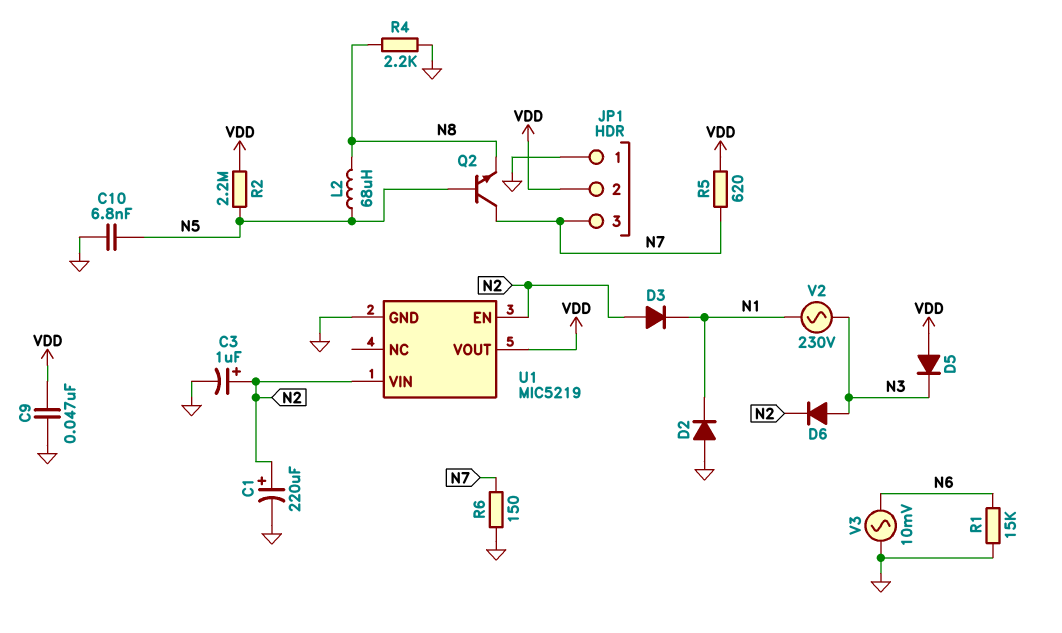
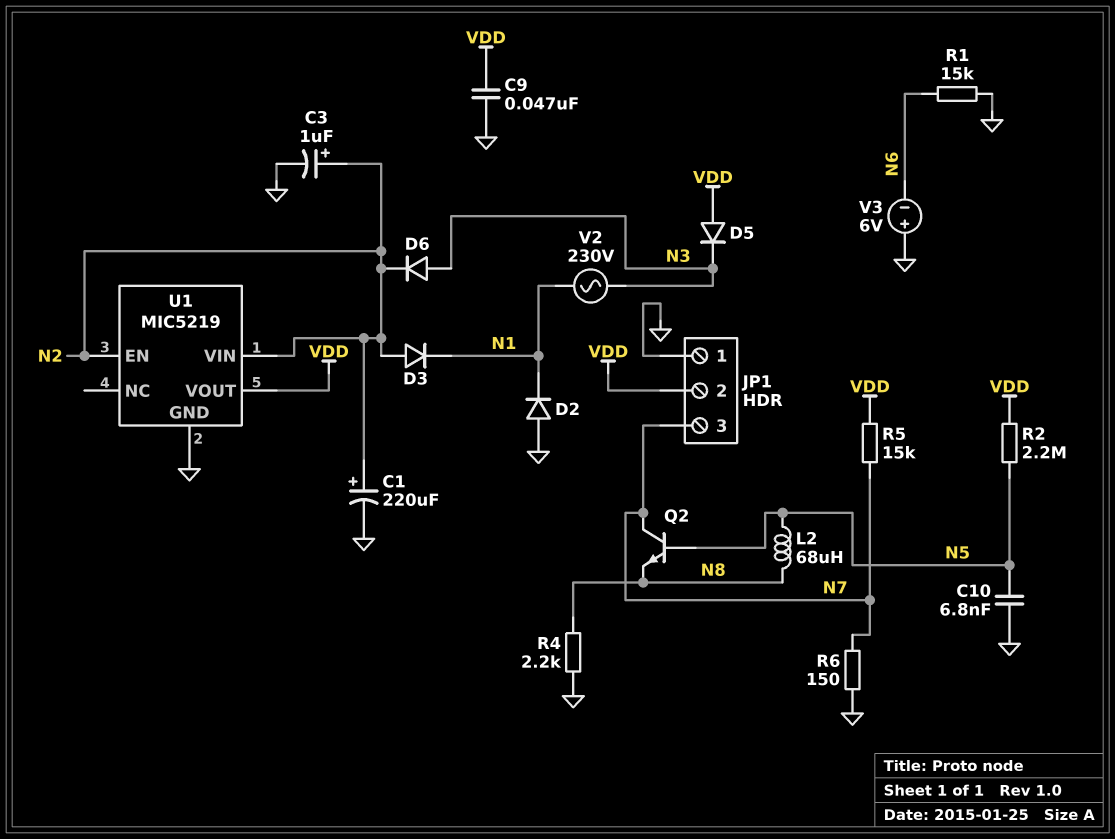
R5: 620 (N7, VDD) -> 15k (N7, VDD)
V3: AC 10mV (GND, N6) -> 6V (plus GND, minus N6)

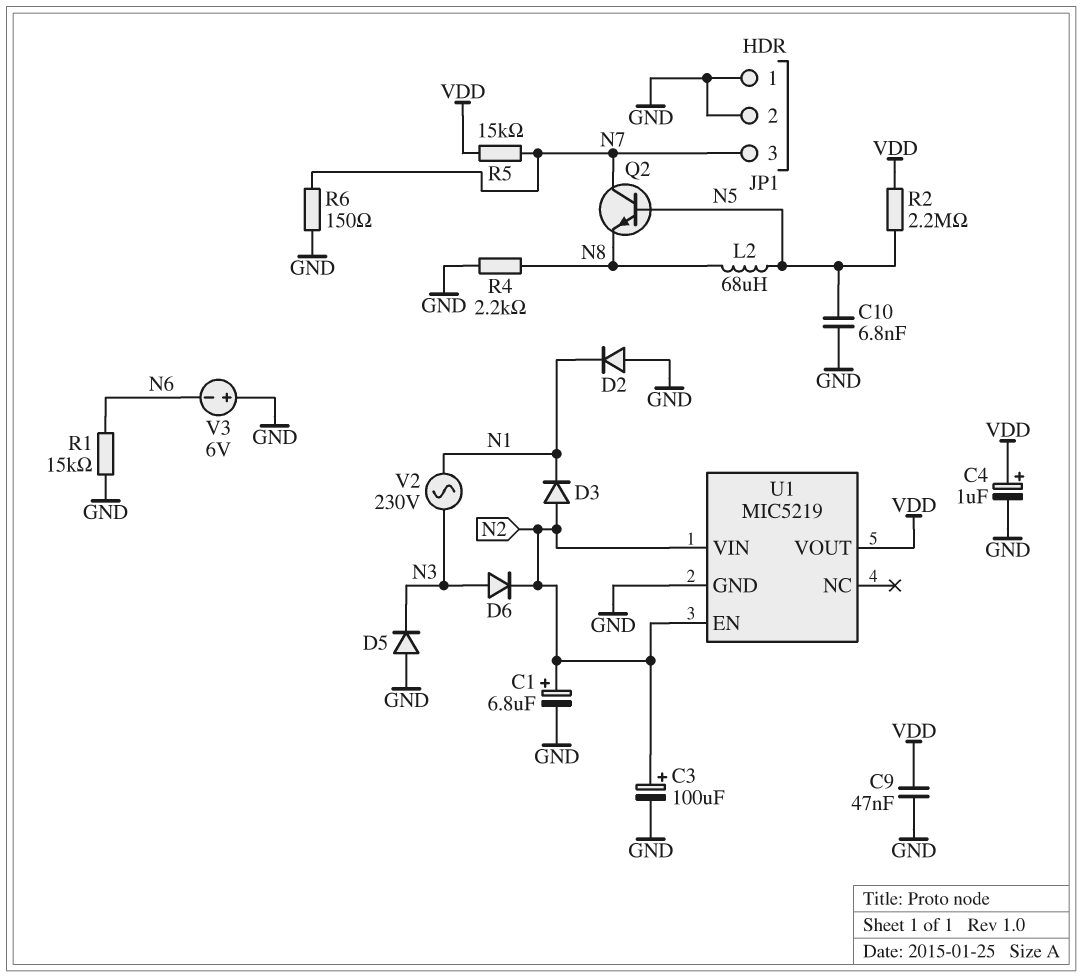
C1: 220uF (plus N2, minus GND) -> 6.8uF (plus N2, minus GND)
C3: 1uF (plus N2, minus GND) -> 100uF (plus N2, minus GND)
C4: none -> 1uF (plus VDD, minus GND)
D5: diode (A VDD, K N3) -> diode (A GND, K N3)
JP1 pin 2: VDD -> GND

